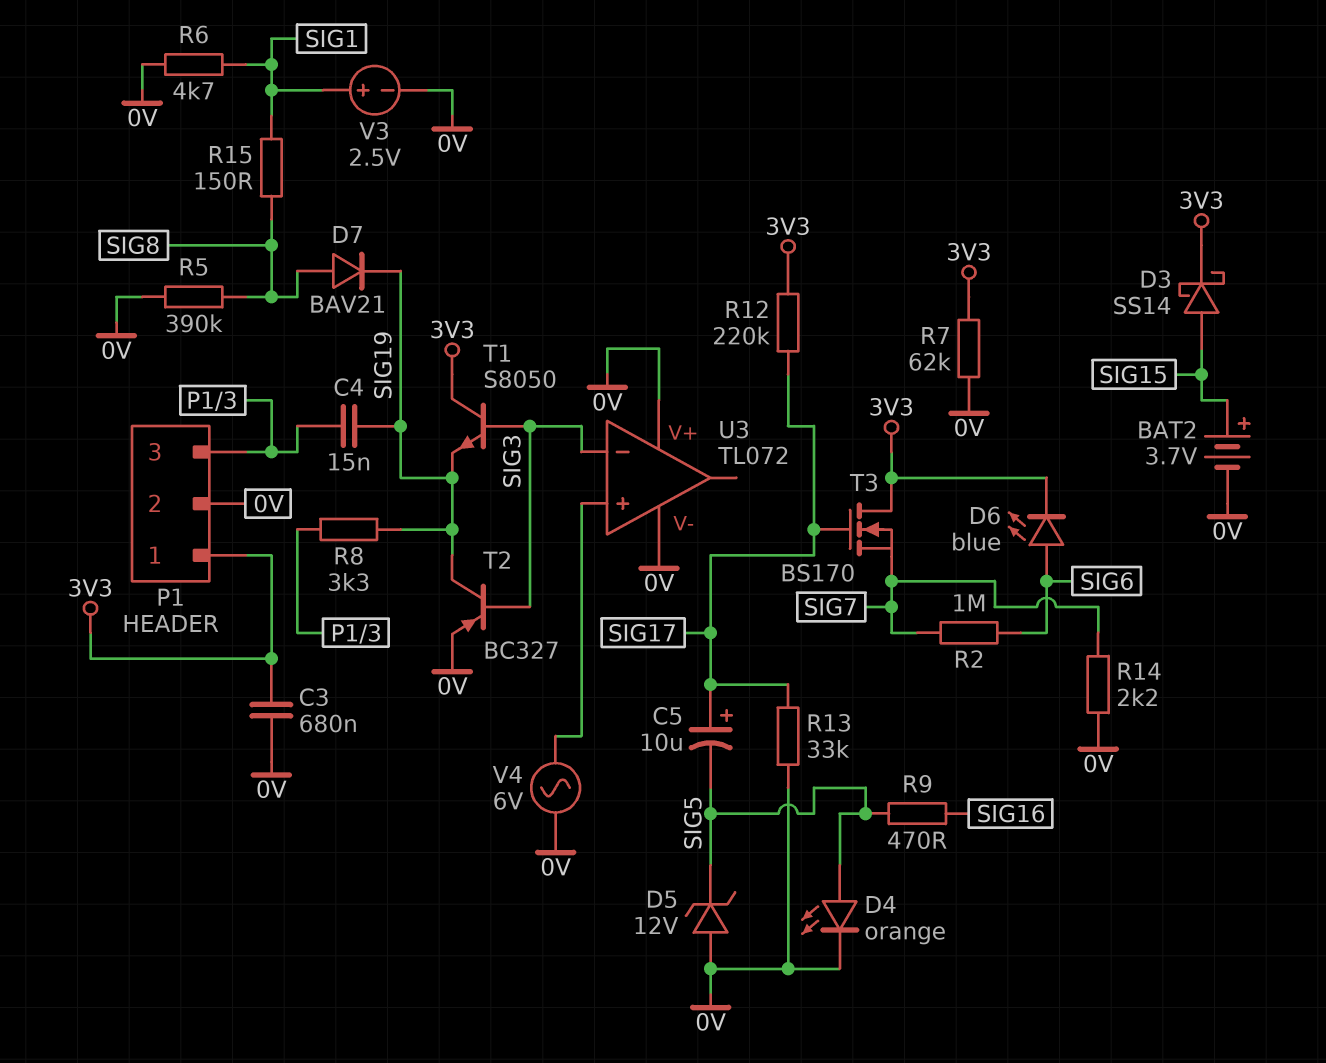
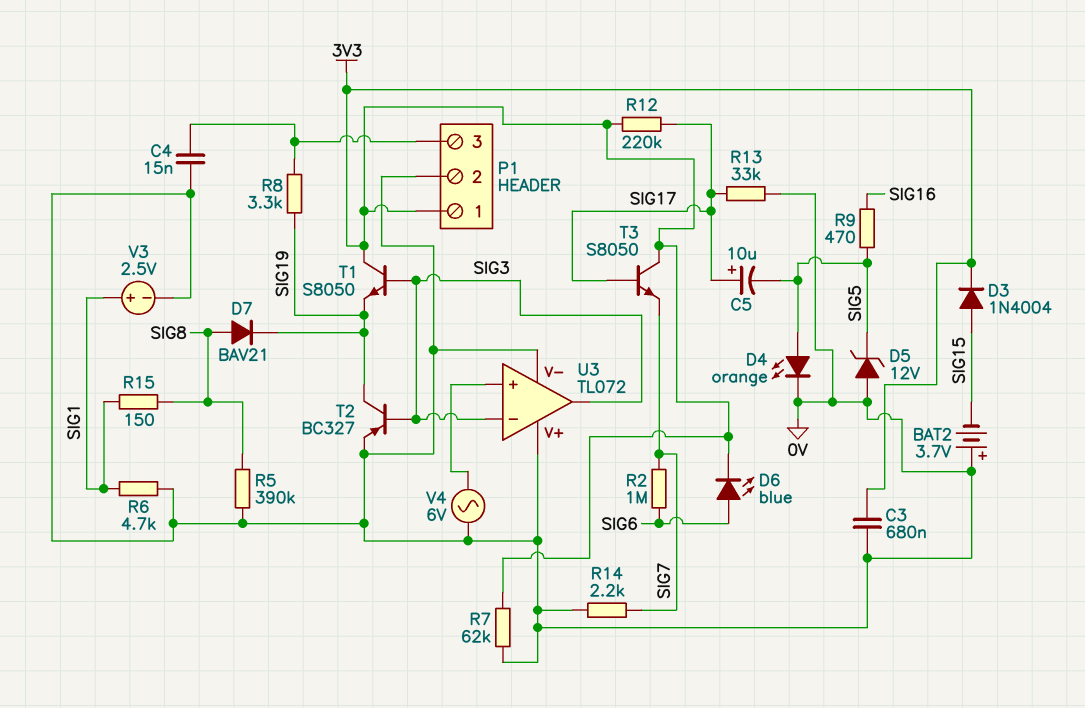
BAT2: 3.7V (plus SIG15, minus 0V) -> 3.7V (plus 0V, minus SIG15)
C4: 15nF (P1/3, SIG19) -> 15nF (0V, P1/3)
D3: schottky SS14 (A SIG15, K 3V3) -> diode 1N4004 (A SIG15, K 3V3)
T3: NMOS BS170 (G SIG17, D 3V3, S SIG7) -> NPN S8050 (B SIG17, C 3V3, E SIG7)
U3 pin out: none -> SIG3

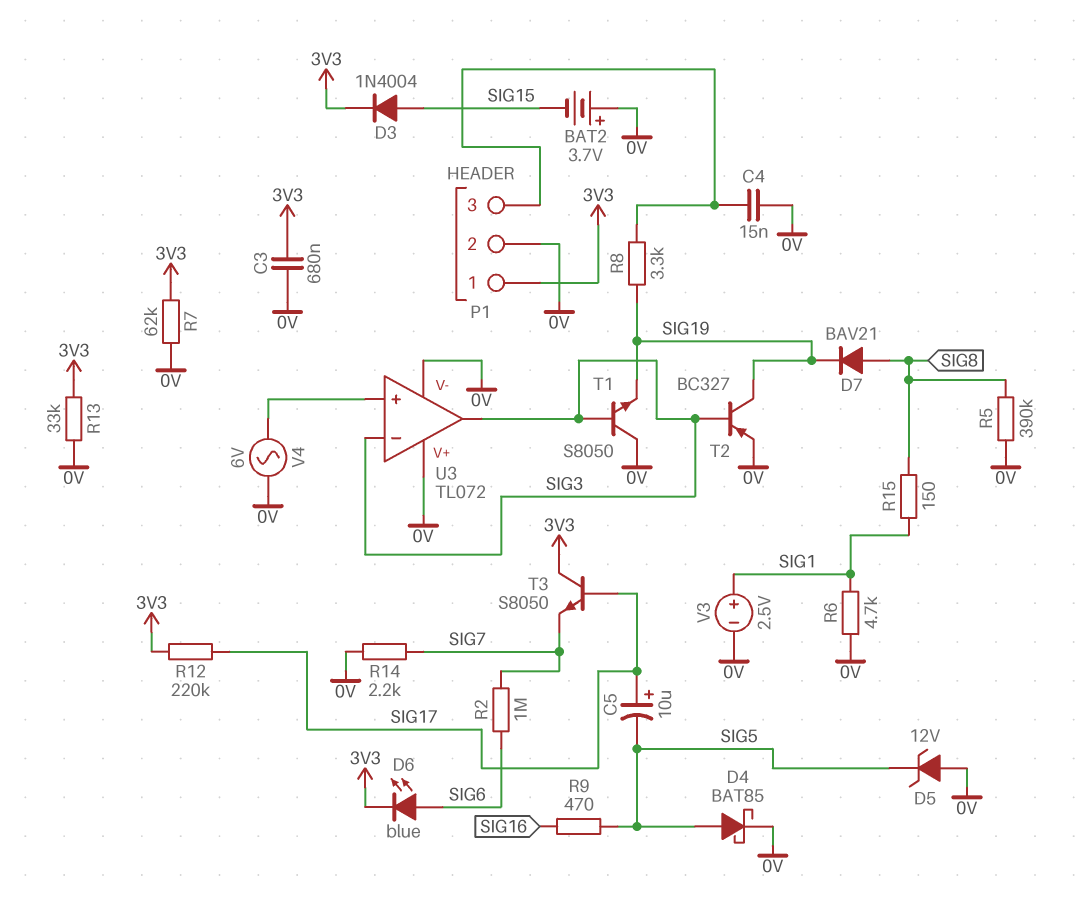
D4: LED orange (A SIG5, K 0V) -> schottky BAT85 (A SIG5, K 0V)
R13: 33k (0V, SIG17) -> 33k (0V, 3V3)
T1: NPN S8050 (B SIG3, C 3V3, E SIG19) -> NPN S8050 (B SIG3, C 0V, E SIG19)

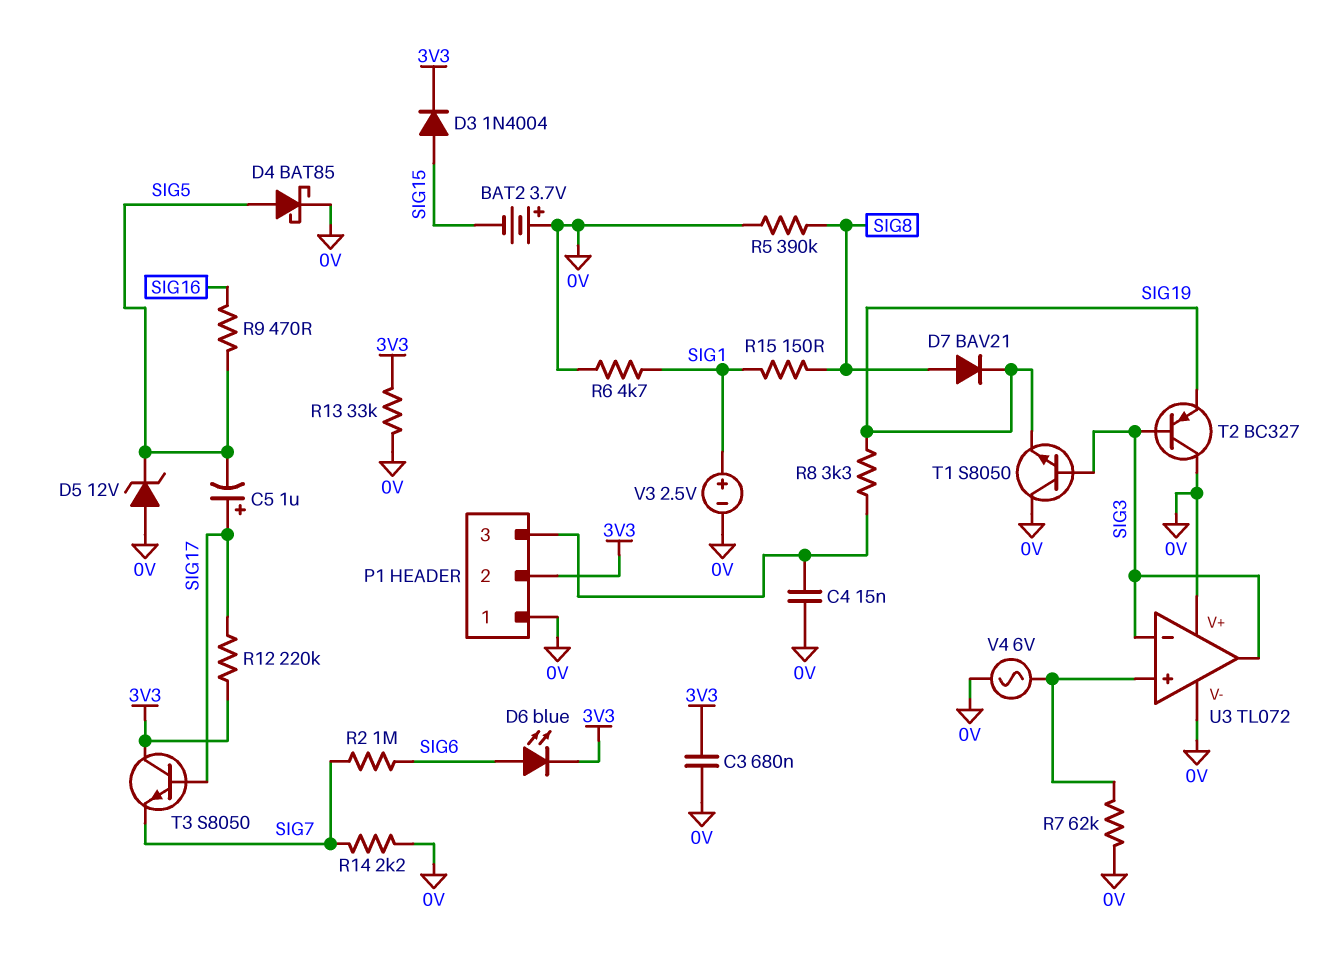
C5: 10uF (plus SIG17, minus SIG5) -> 1uF (plus SIG17, minus SIG5)
P1 pin 1: 3V3 -> 0V
P1 pin 2: 0V -> 3V3
R7: 62k (0V, 3V3) -> 62k (0V, U3/in+)
T2: PNP BC327 (B SIG3, C SIG19, E 0V) -> PNP BC327 (B SIG3, C 0V, E SIG19)

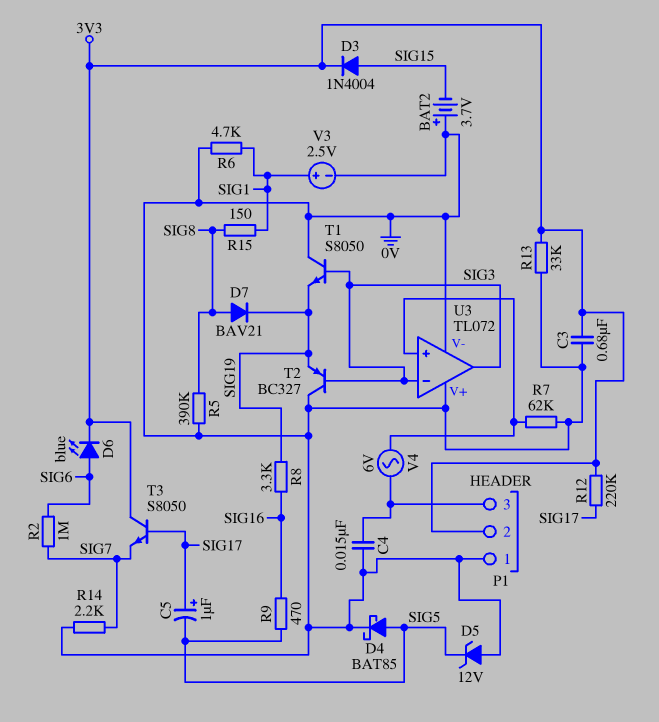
R8: 3.3k (P1/3, SIG19) -> 3.3k (SIG16, SIG19)
V4: AC 6V (0V, U3/in+) -> AC 6V (P1/3, U3/in+)

